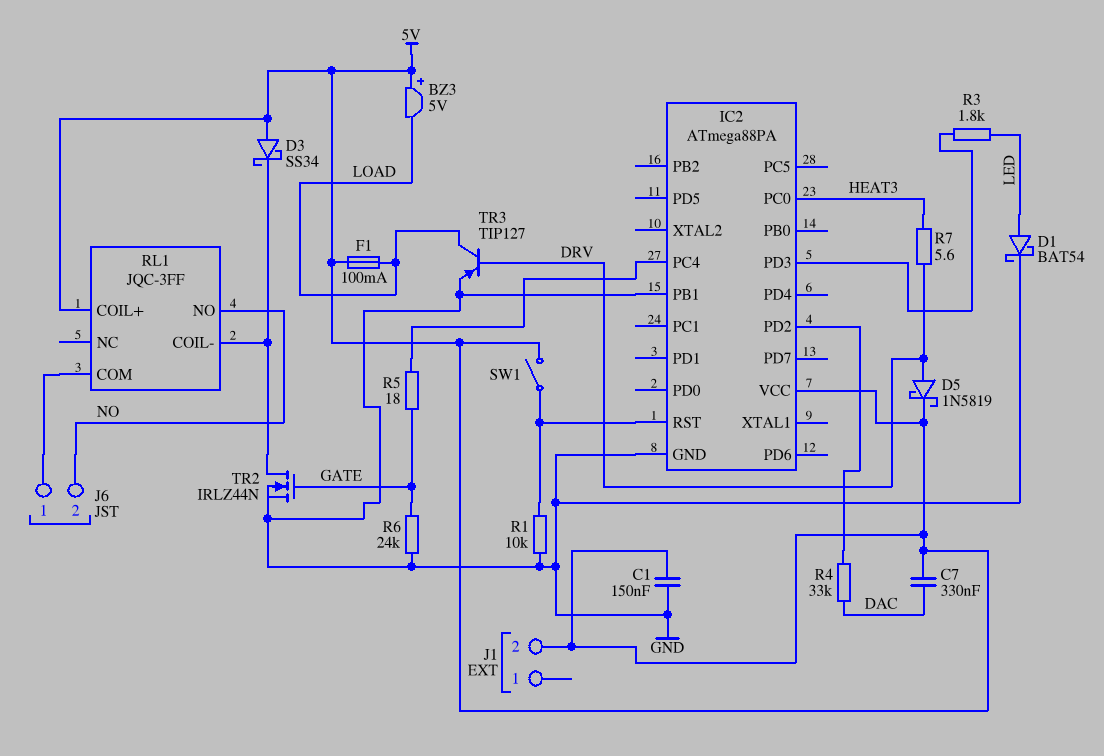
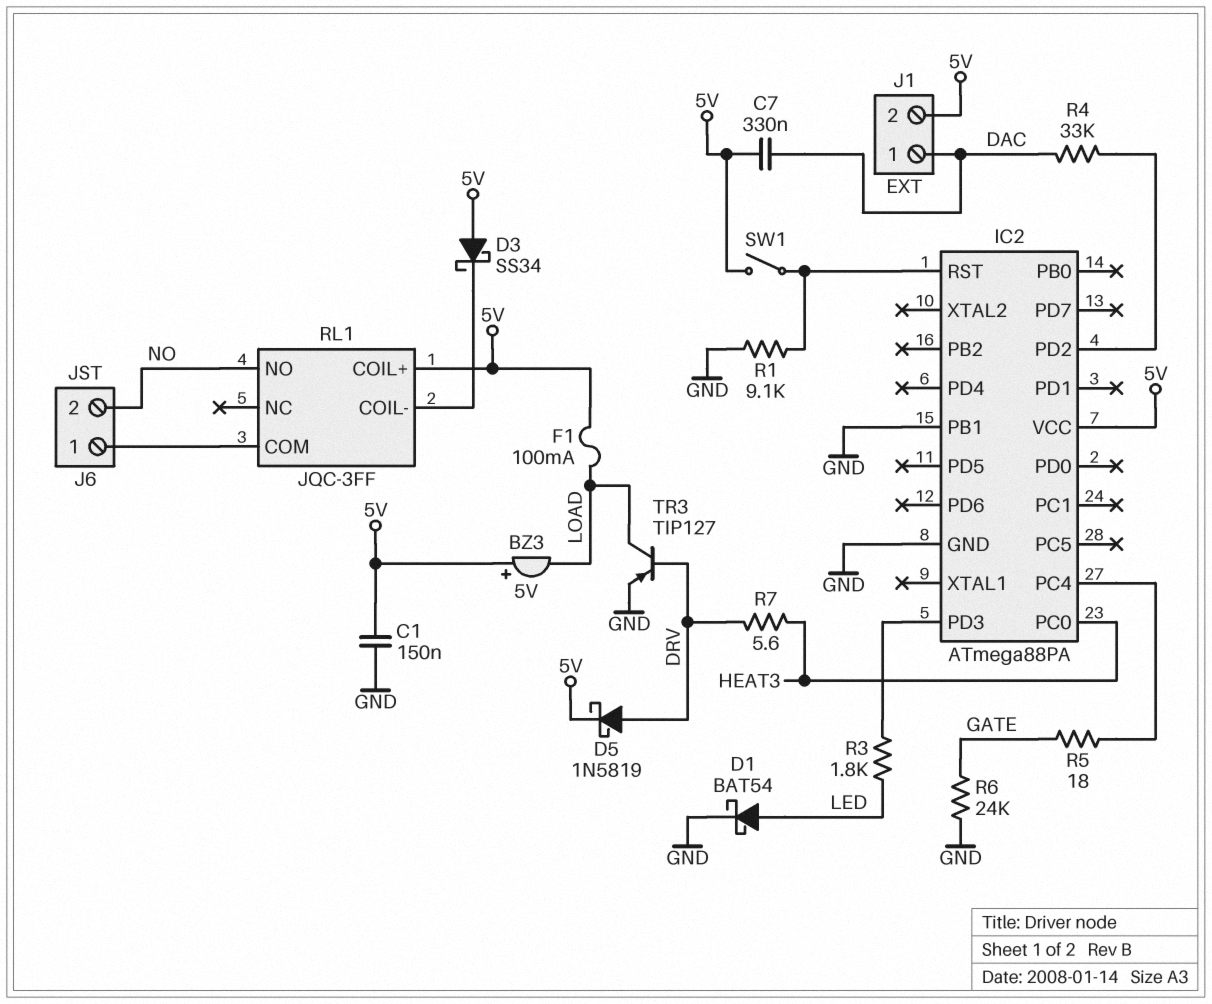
J1 pin 1: none -> DAC
R1: 10k (GND, IC2/RST) -> 9.1k (GND, IC2/RST)
TR2: NMOS IRLZ44N (G GATE, D RL1/COIL-, S GND) -> none

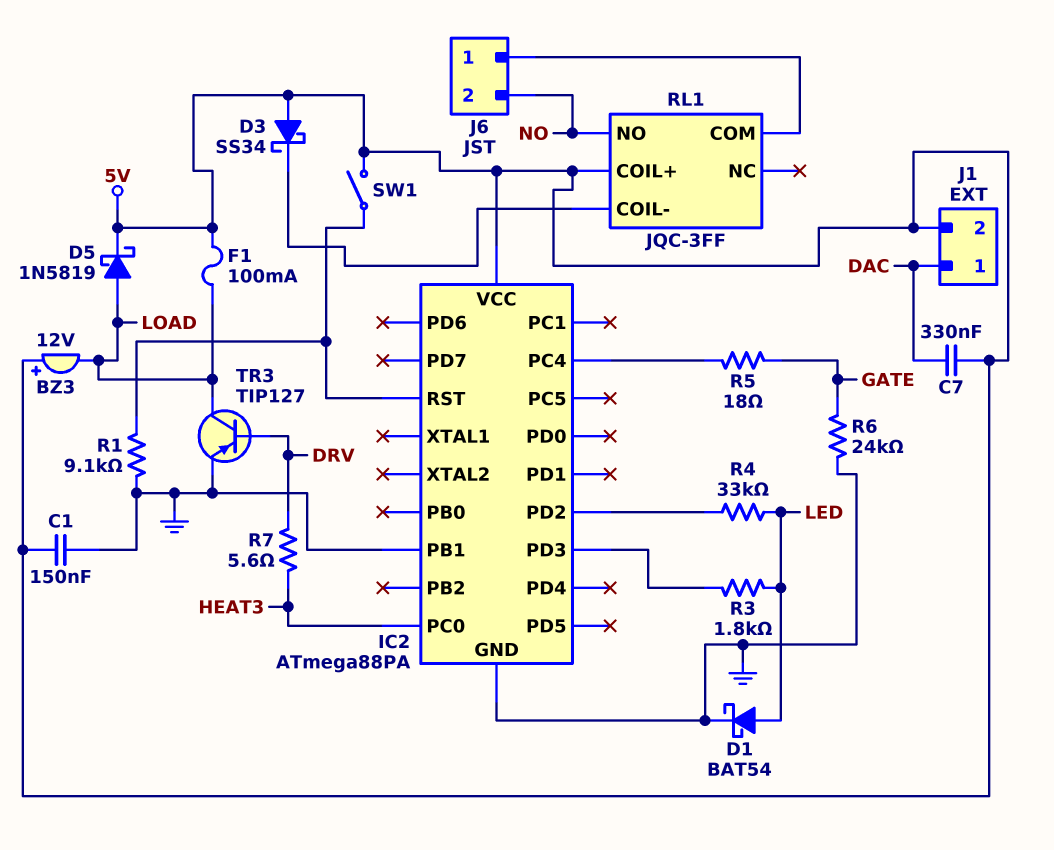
BZ3: buzzer 5V (plus 5V, minus LOAD) -> buzzer 12V (plus 5V, minus LOAD)
D5: schottky 1N5819 (A DRV, K 5V) -> schottky 1N5819 (A LOAD, K 5V)
R4: 33k (DAC, IC2/PD2) -> 33k (IC2/PD2, LED)

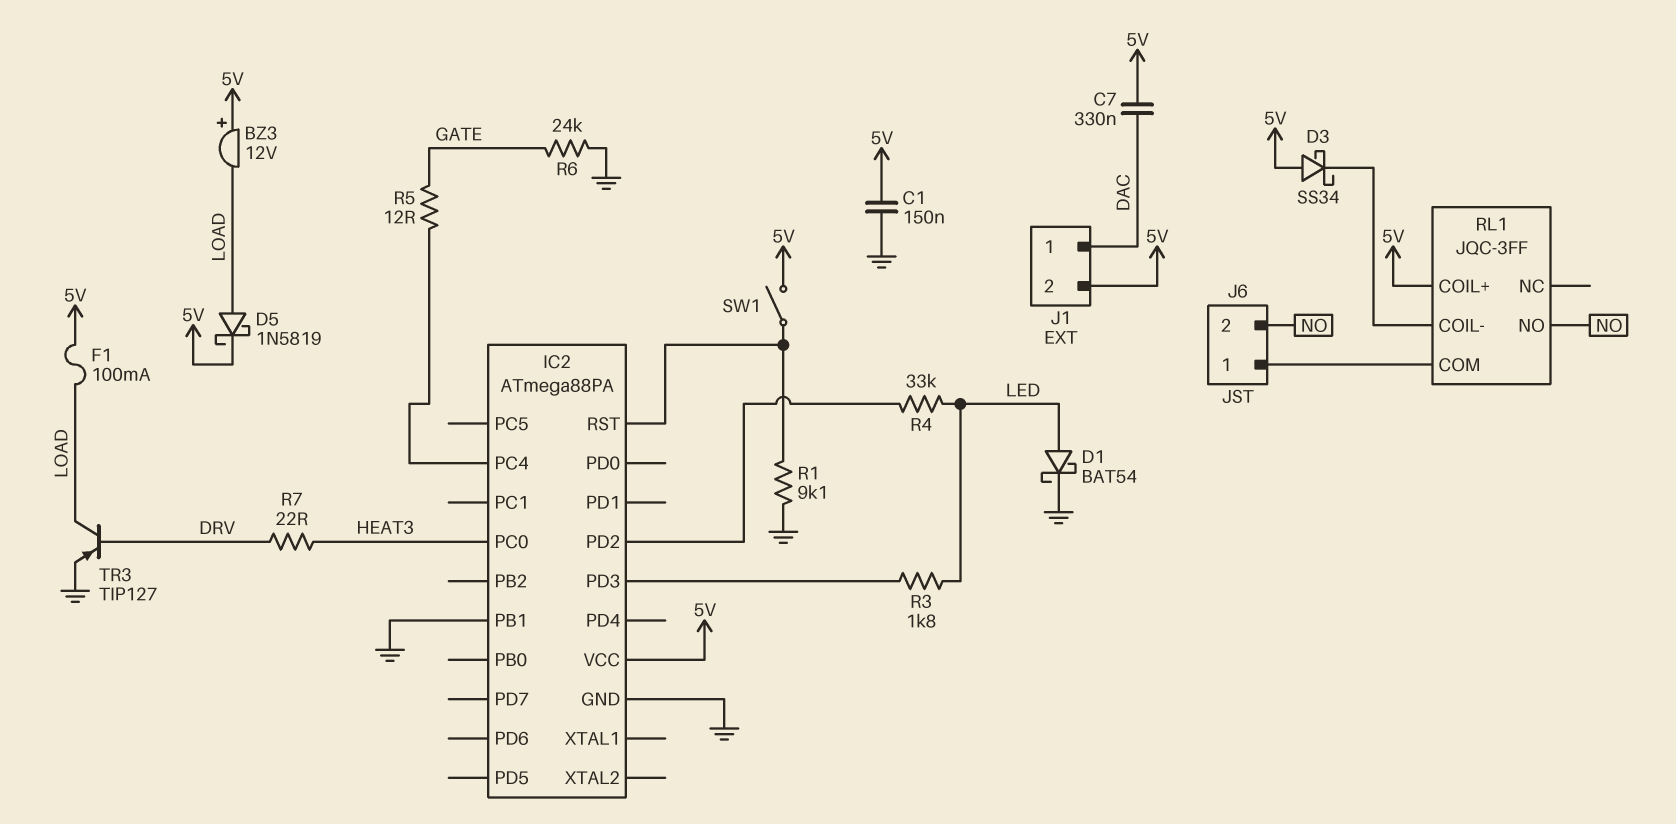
R5: 18 (GATE, IC2/PC4) -> 12 (GATE, IC2/PC4)
R7: 5.6 (DRV, HEAT3) -> 22 (DRV, HEAT3)

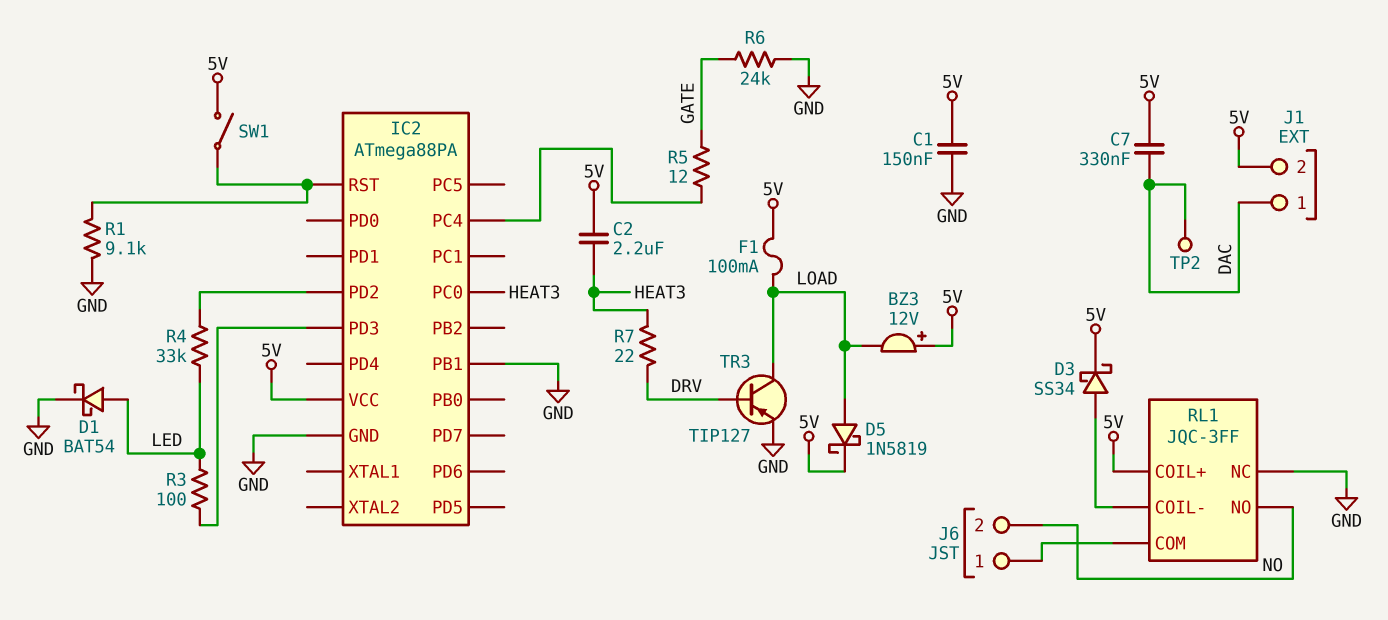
C2: none -> 2.2uF (5V, HEAT3)
D3: schottky SS34 (A 5V, K RL1/COIL-) -> schottky SS34 (A RL1/COIL-, K 5V)
R3: 1.8k (IC2/PD3, LED) -> 100 (IC2/PD3, LED)
RL1 pin NC: none -> GND
TP2: none -> test point (DAC)

